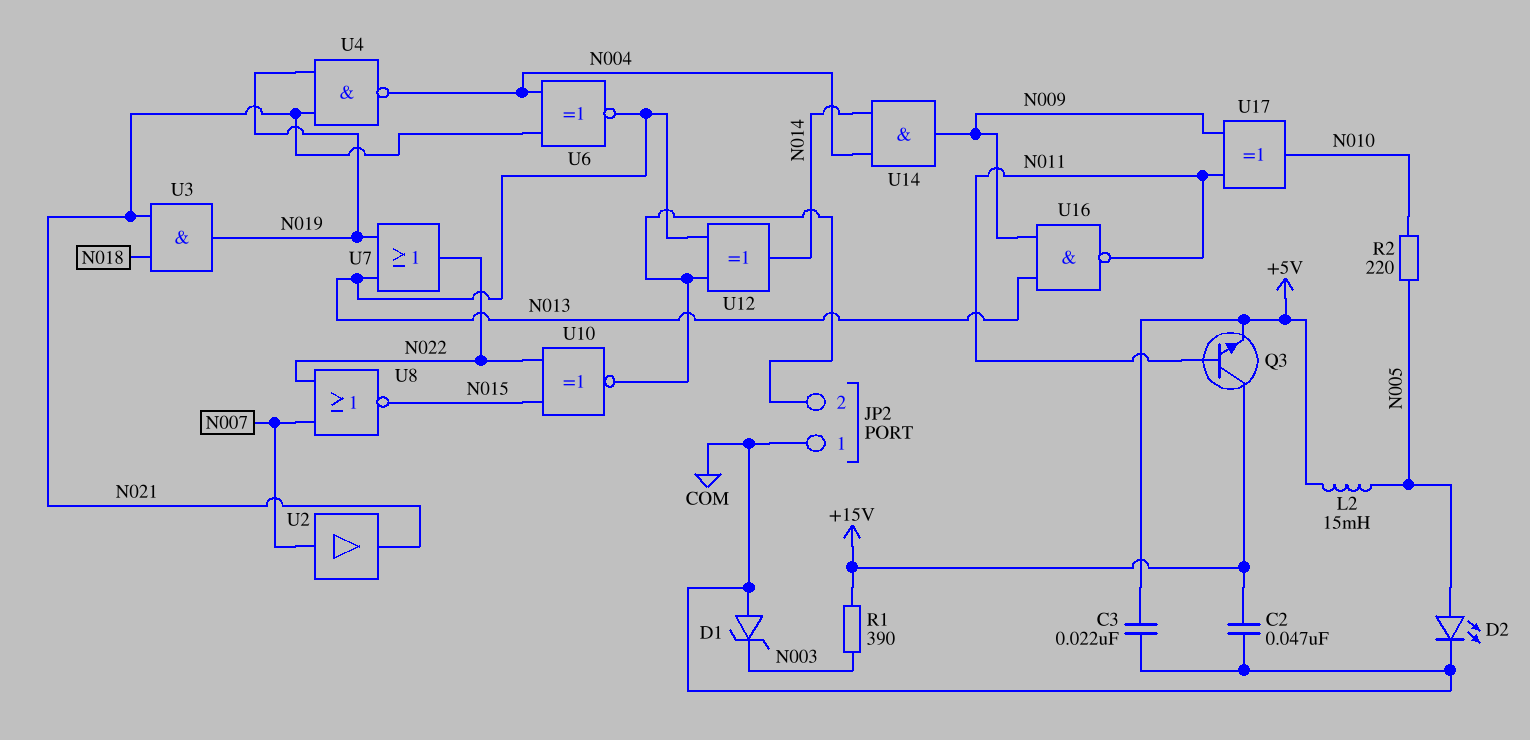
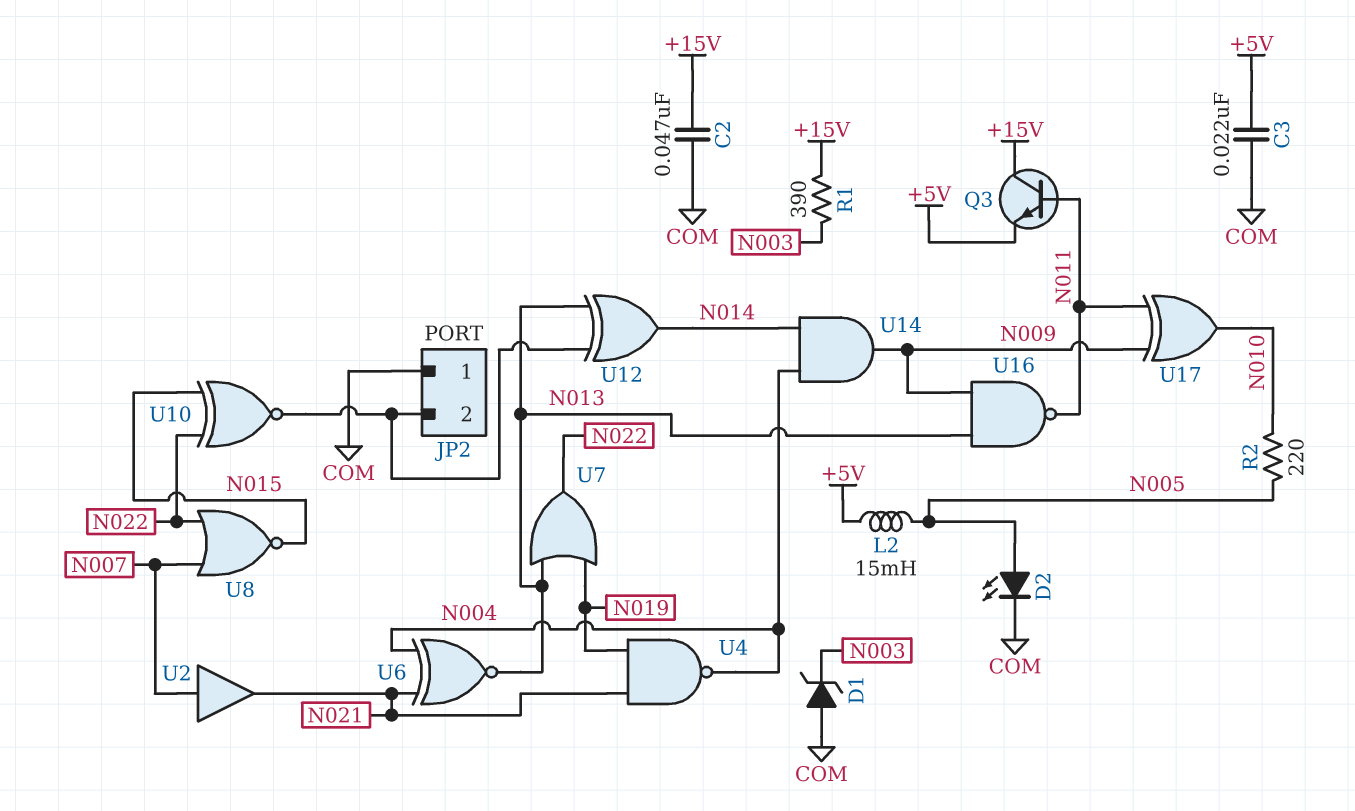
U3: AND (in N018, in N021, out N019) -> none

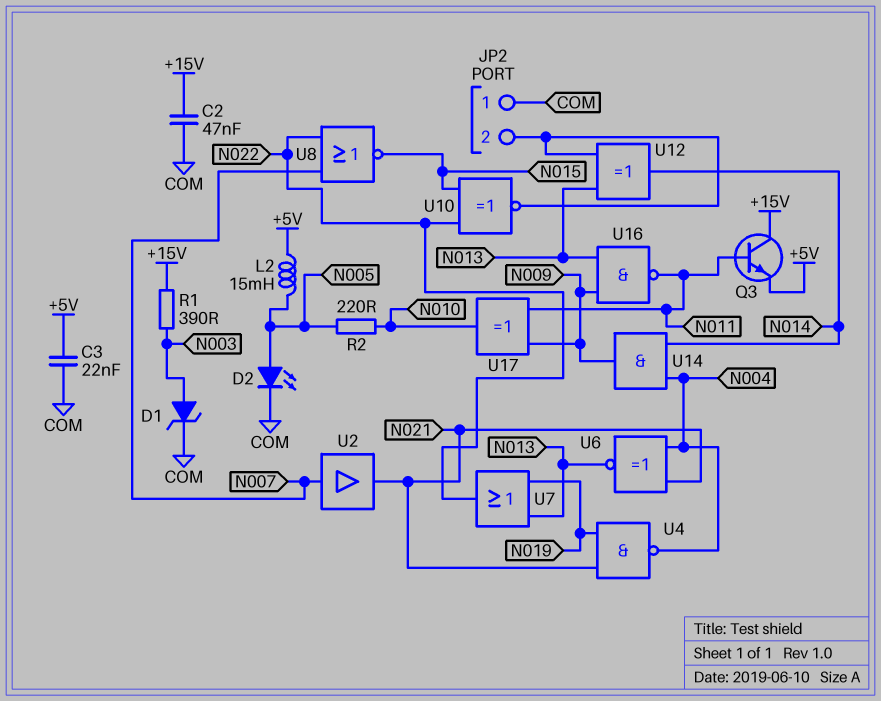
D1: zener (A COM, K N003) -> zener (A N003, K COM)

